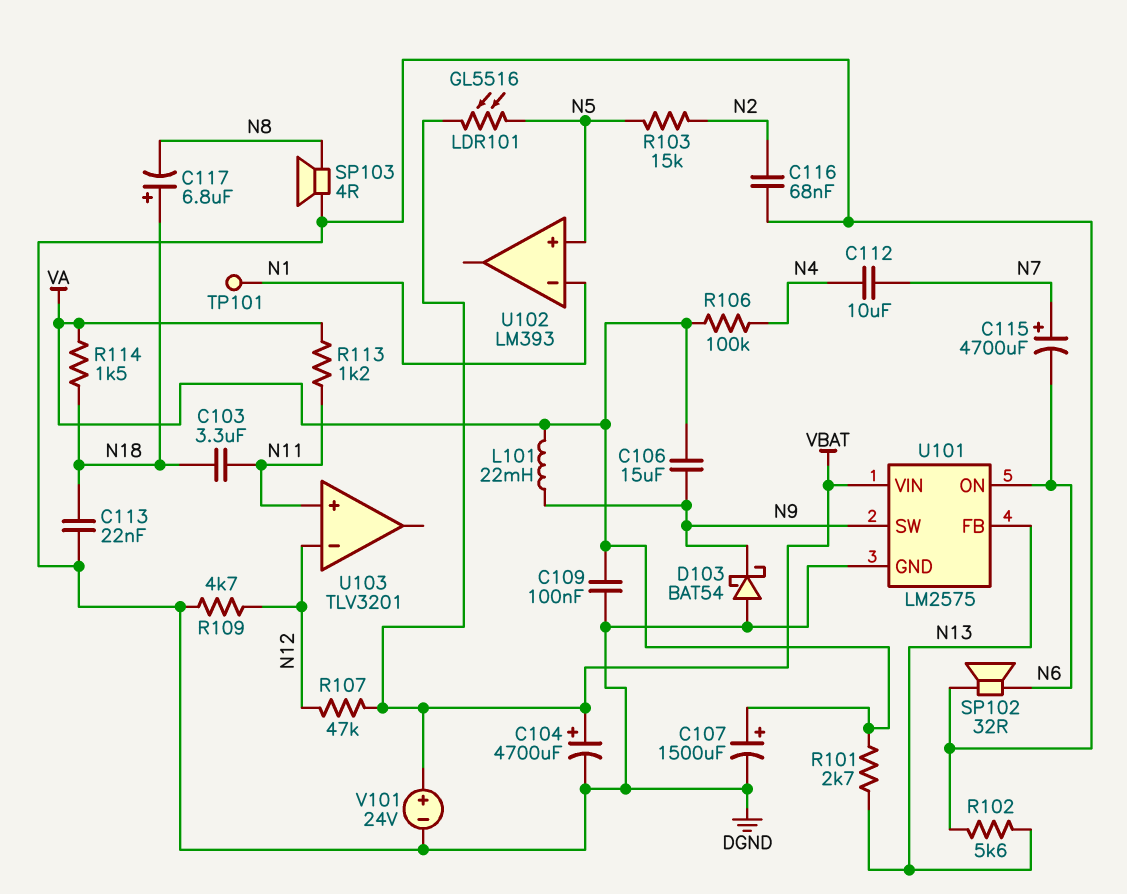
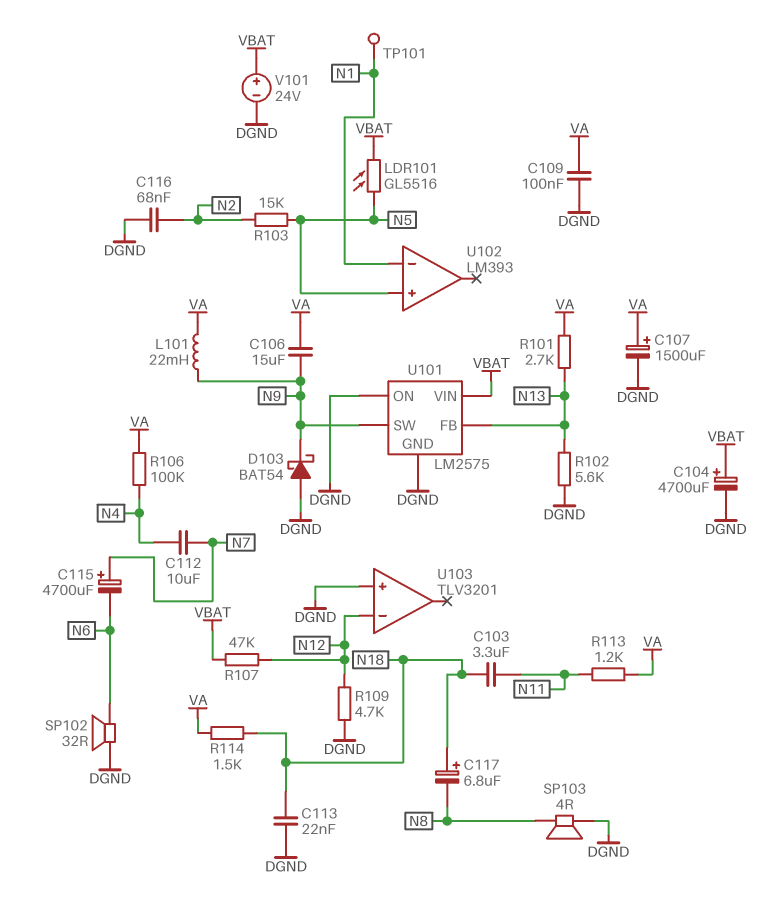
U101 pin ON: N6 -> DGND
U103 pin in+: N11 -> DGND

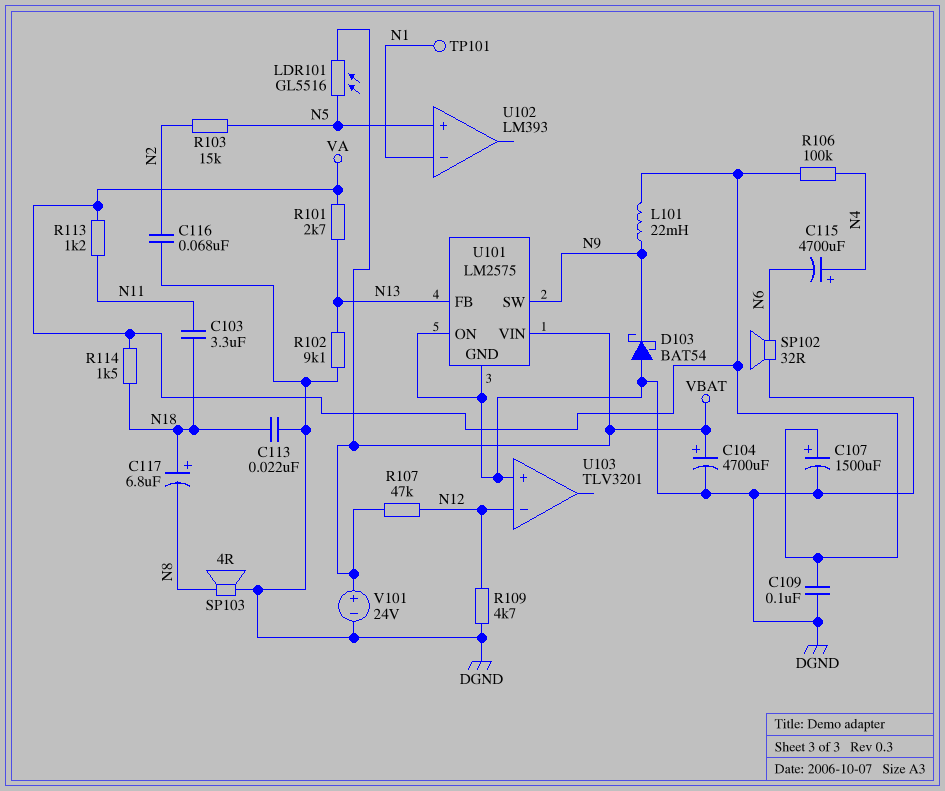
C106: 15uF (N9, VA) -> none
C112: 10uF (N4, N7) -> none
C115: 4700uF (plus N7, minus N6) -> 4700uF (plus N4, minus N6)
R102: 5.6k (DGND, N13) -> 9.1k (DGND, N13)

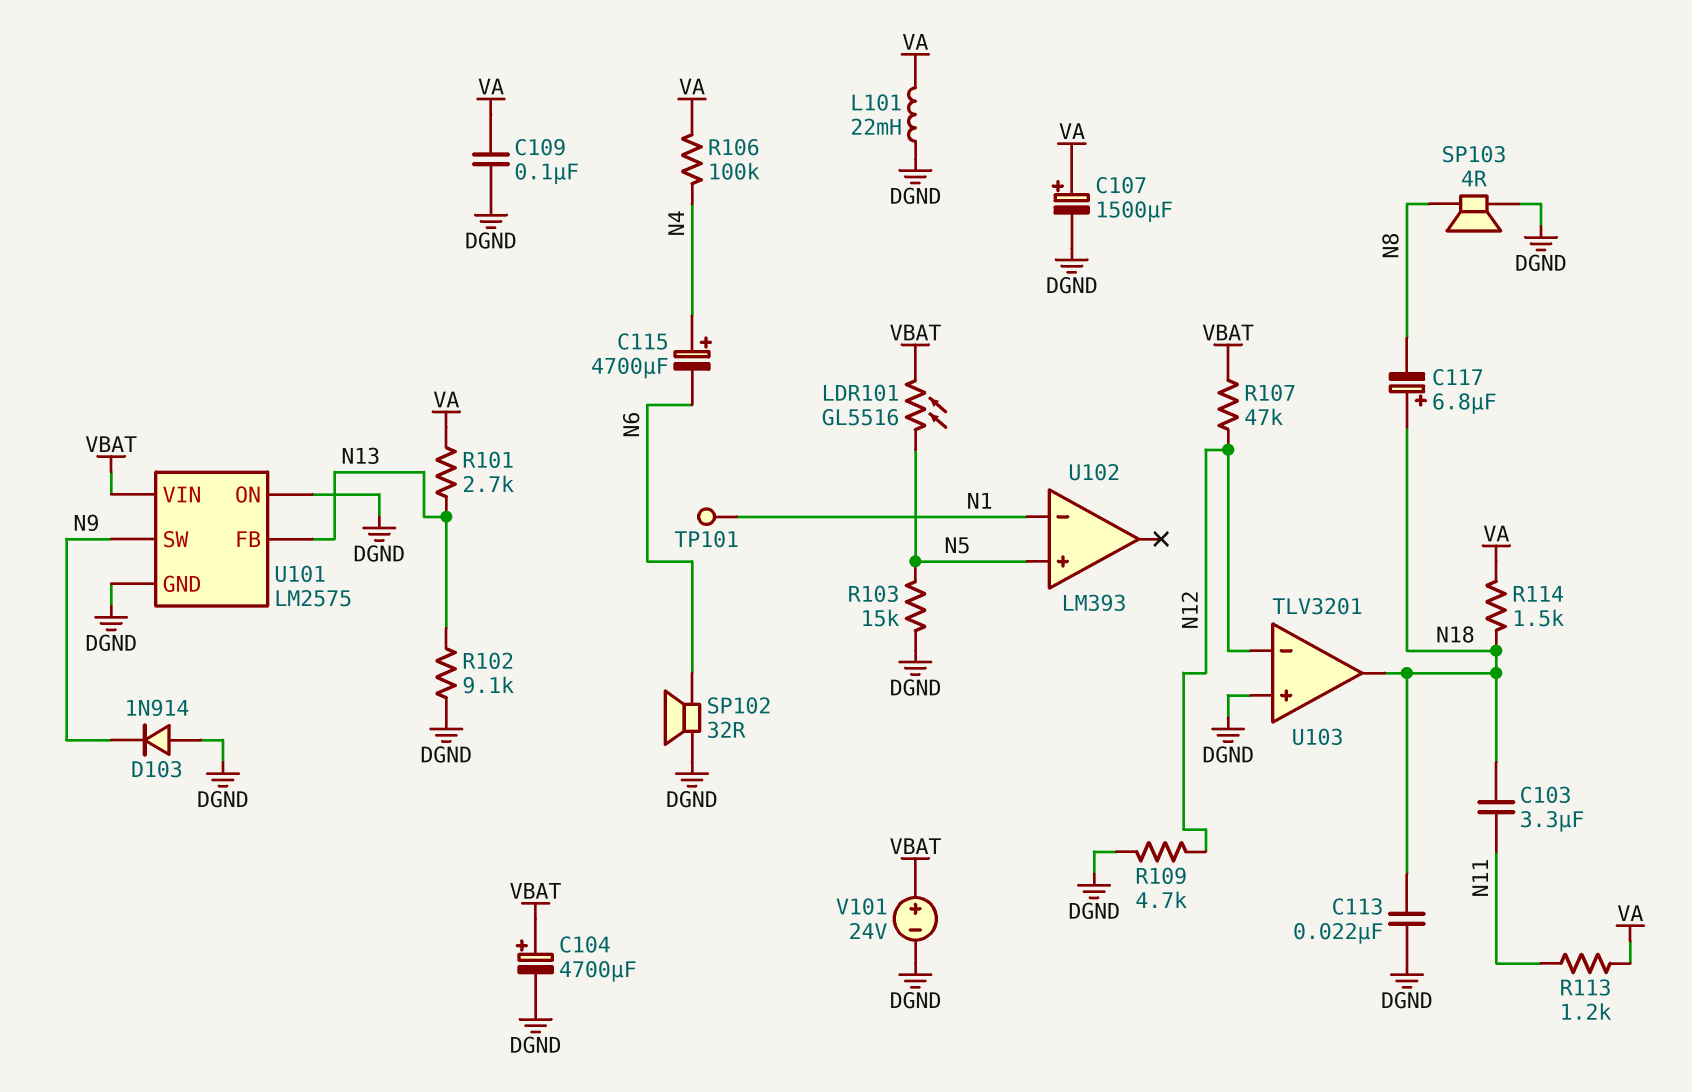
C116: 68nF (DGND, N2) -> none
D103: schottky BAT54 (A DGND, K N9) -> diode 1N914 (A DGND, K N9)
L101: 22mH (N9, VA) -> 22mH (DGND, VA)
R103: 15k (N2, N5) -> 15k (DGND, N5)
U103 pin out: none -> N18

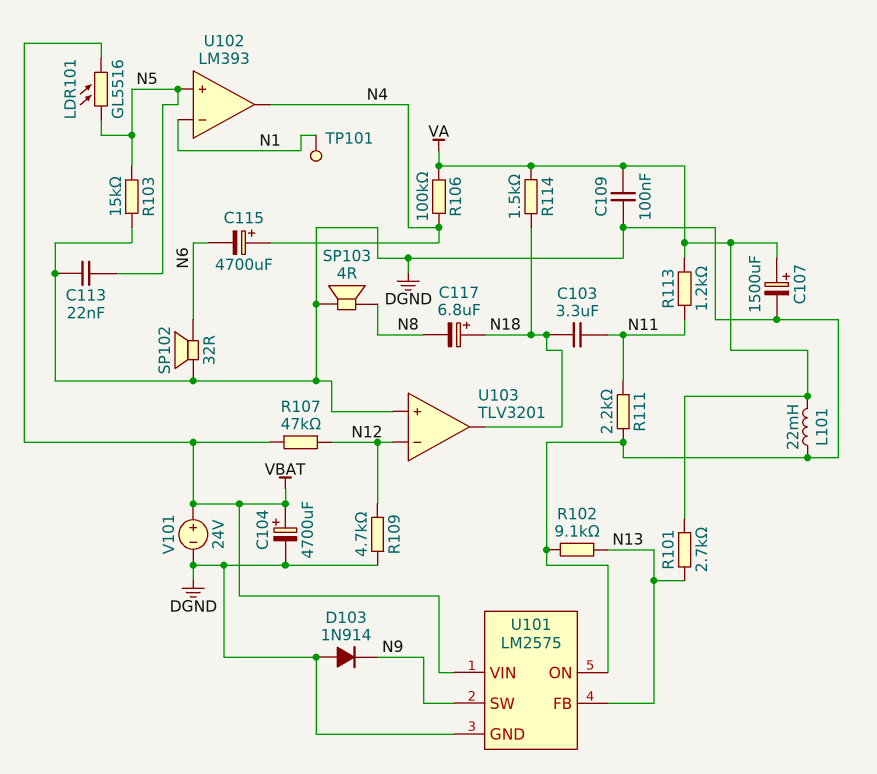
C113: 22nF (DGND, N18) -> 22nF (DGND, N5)
R111: none -> 2.2k (DGND, N11)
U102 pin out: none -> N4

